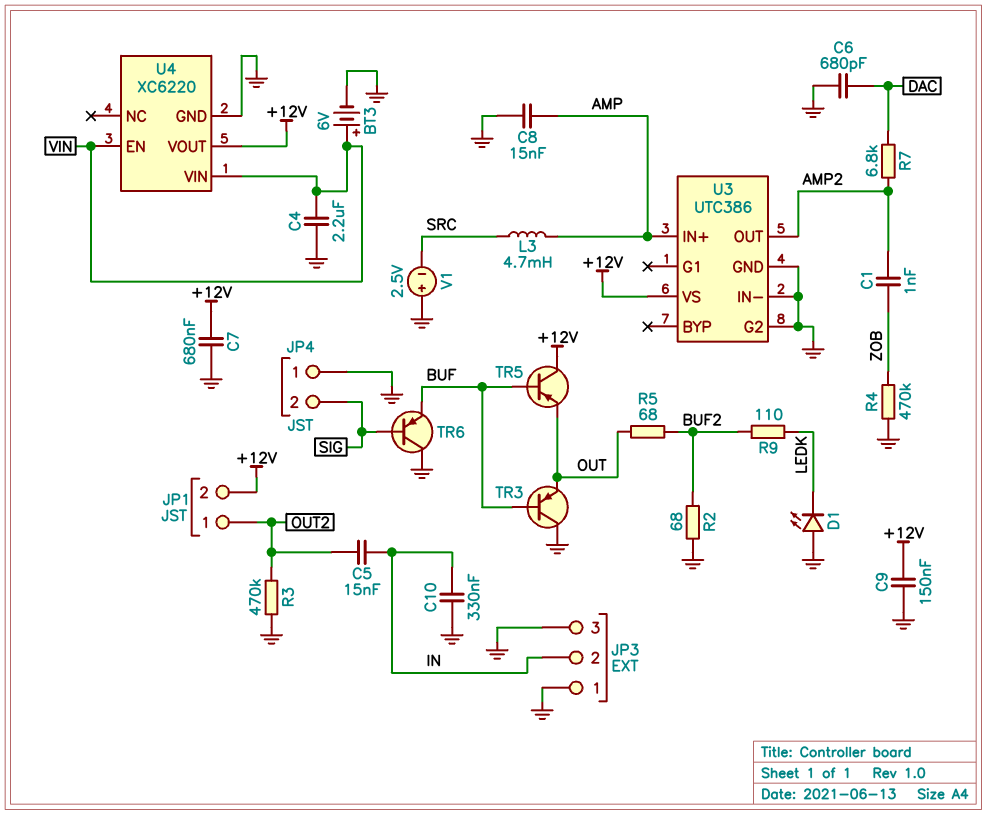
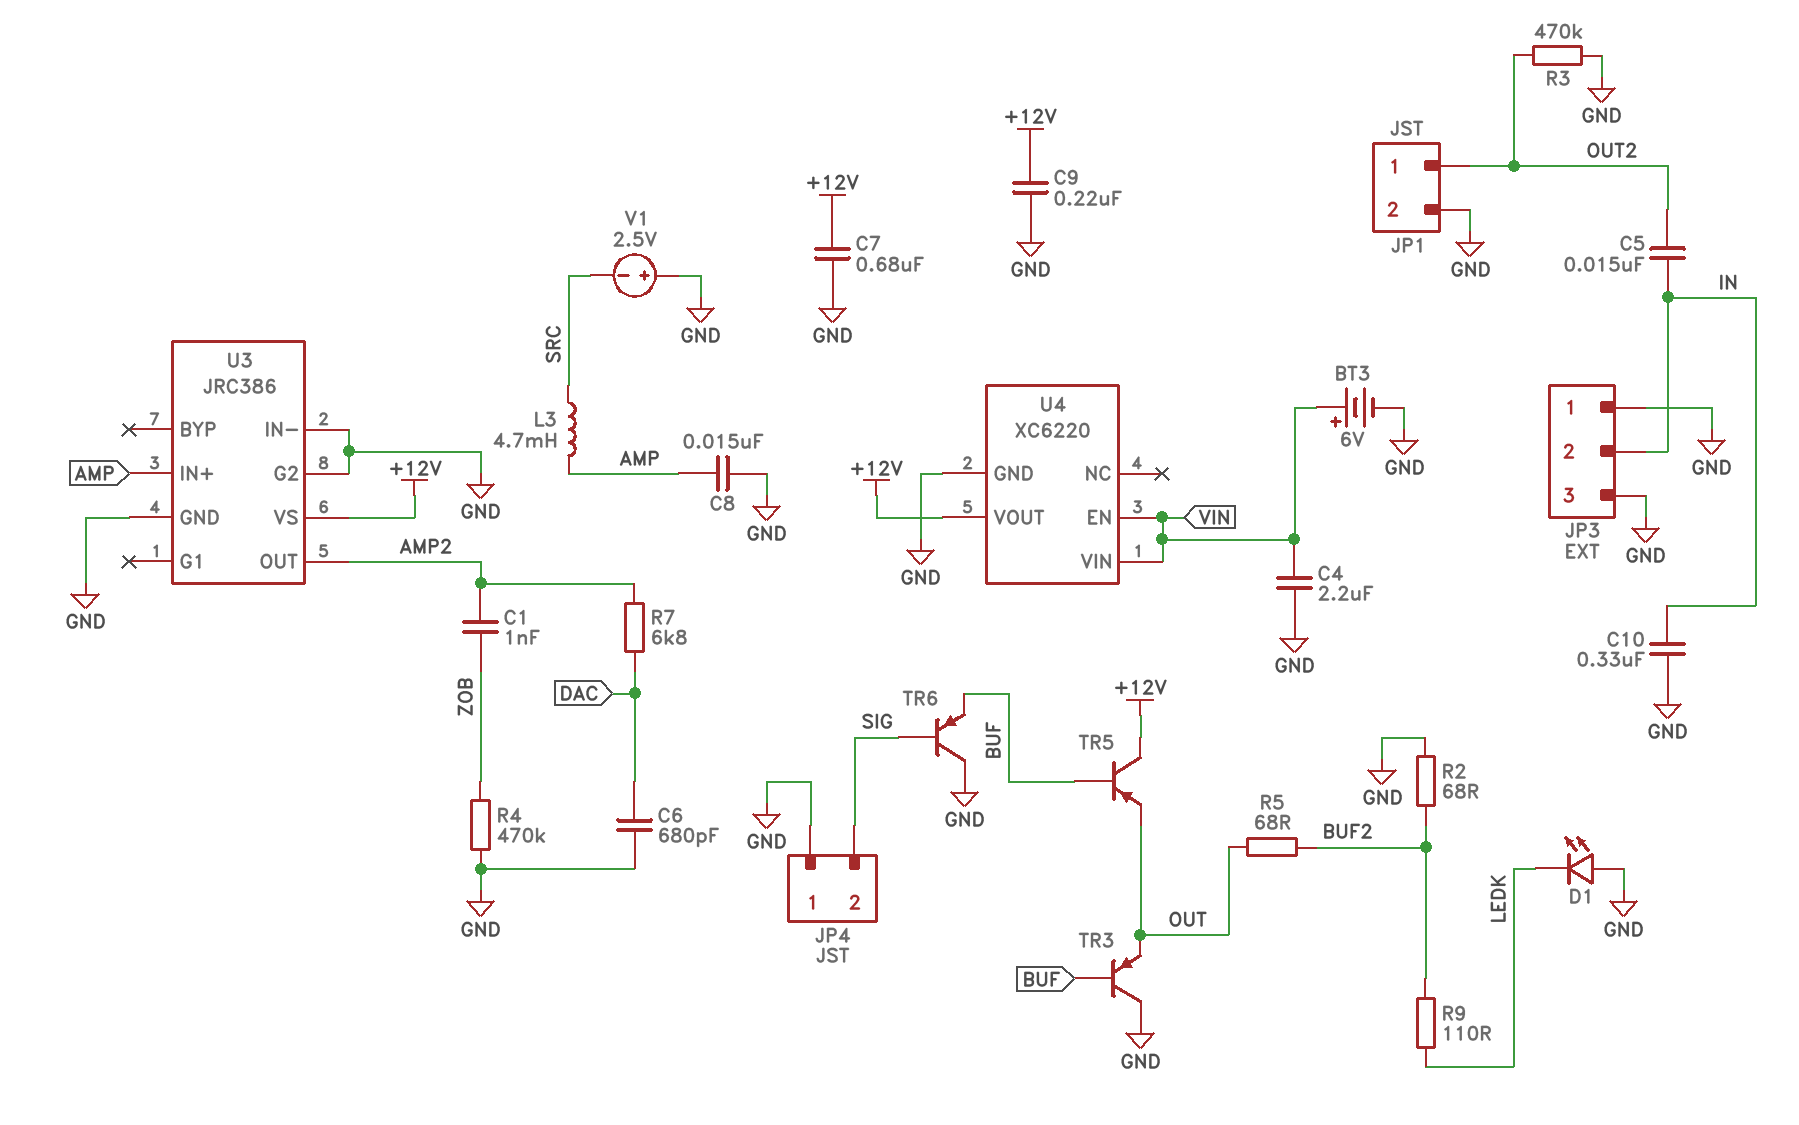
C9: 150nF (+12V, GND) -> 220nF (+12V, GND)
JP1 pin 2: +12V -> GND
U3: UTC386 -> JRC386

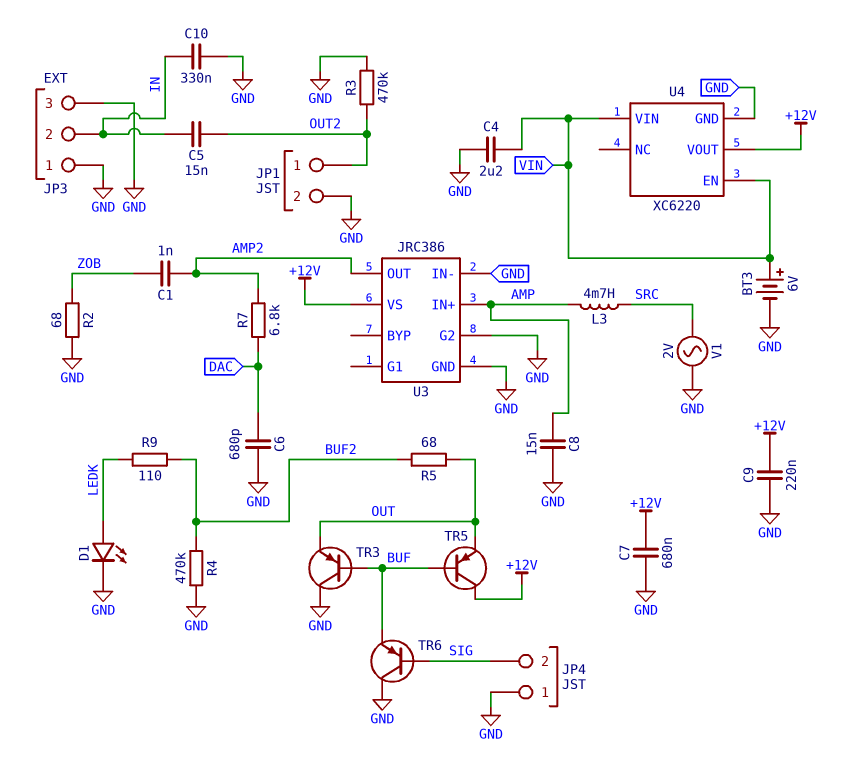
D1: LED (A GND, K LEDK) -> LED (A LEDK, K GND)
R2: 68 (BUF2, GND) -> 68 (GND, ZOB)
R4: 470k (GND, ZOB) -> 470k (BUF2, GND)
V1: 2.5V (plus GND, minus SRC) -> AC 2V (GND, SRC)

